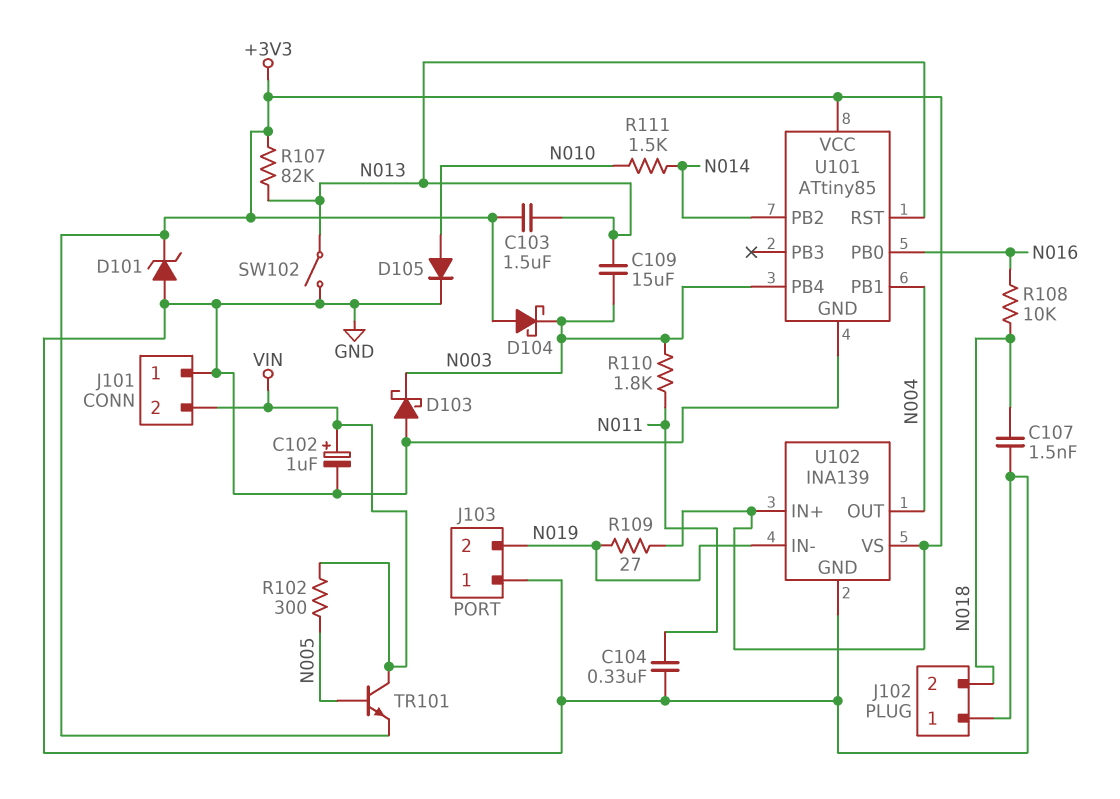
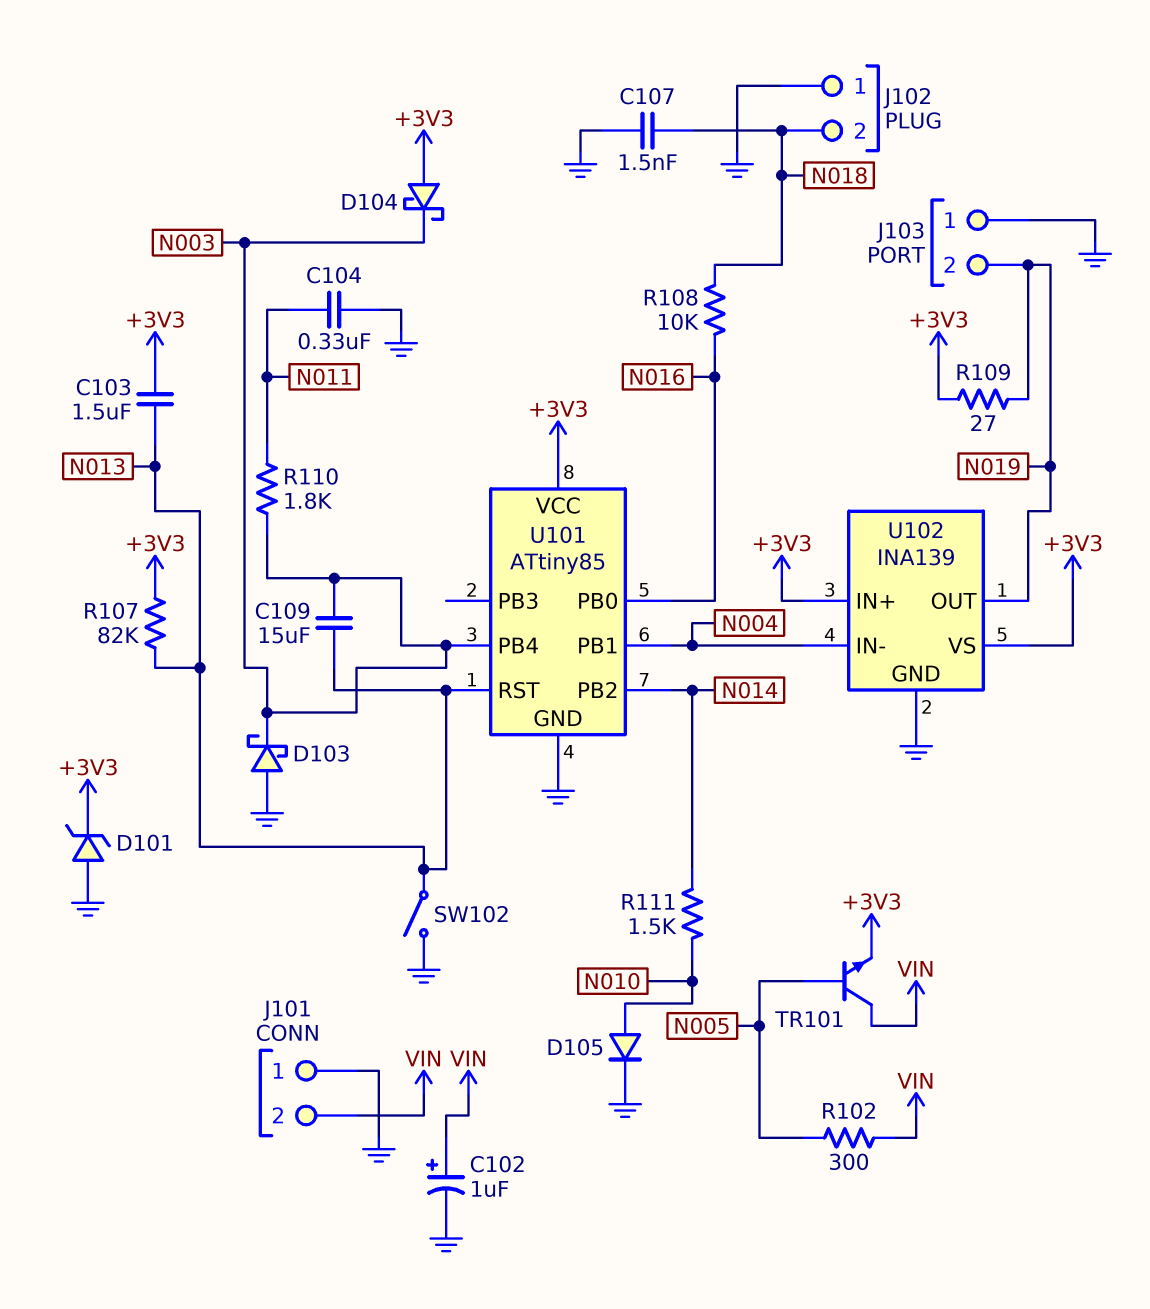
U102 pin IN-: N019 -> N004
U102 pin OUT: N004 -> N019

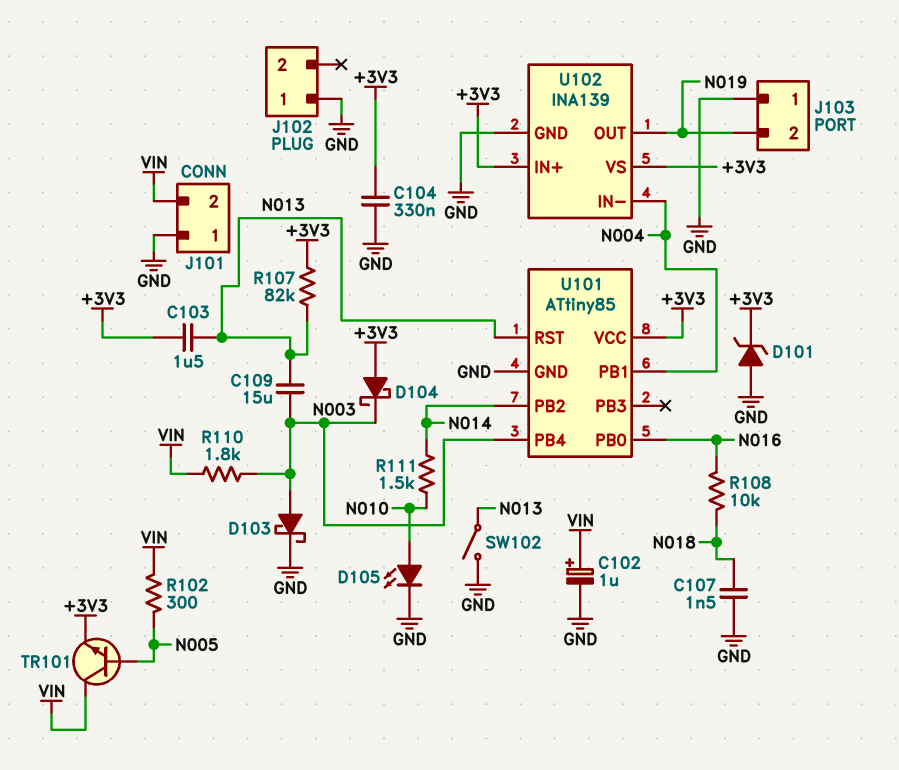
C104: 330nF (GND, N011) -> 330nF (+3V3, GND)
D103: schottky (A GND, K N003) -> schottky (A N003, K GND)
D105: diode (A N010, K GND) -> LED (A N010, K GND)
J102 pin 2: N018 -> none
R109: 27 (+3V3, N019) -> none
R110: 1.8k (N003, N011) -> 1.8k (N003, VIN)

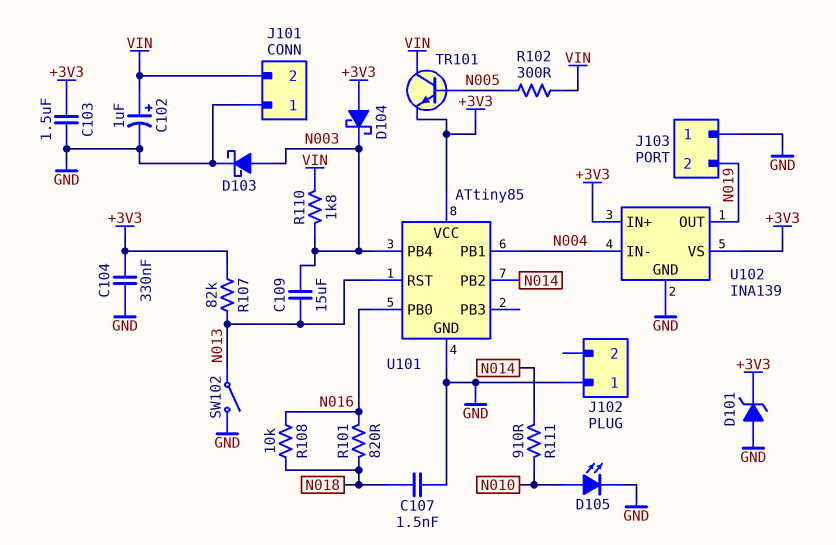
C103: 1.5uF (+3V3, N013) -> 1.5uF (+3V3, GND)
R101: none -> 820 (N016, N018)
R111: 1.5k (N010, N014) -> 910 (N010, N014)

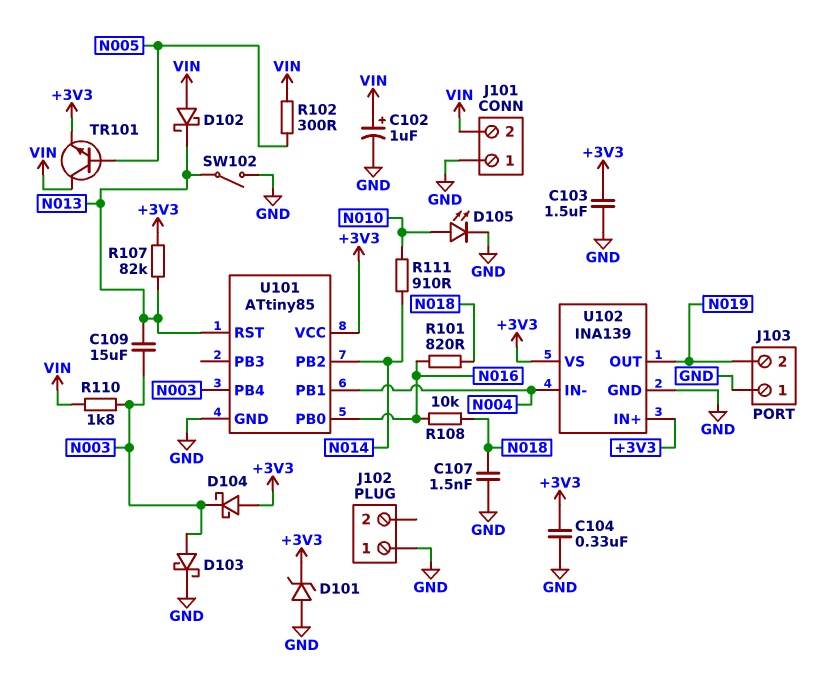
D102: none -> schottky (A VIN, K N013)

